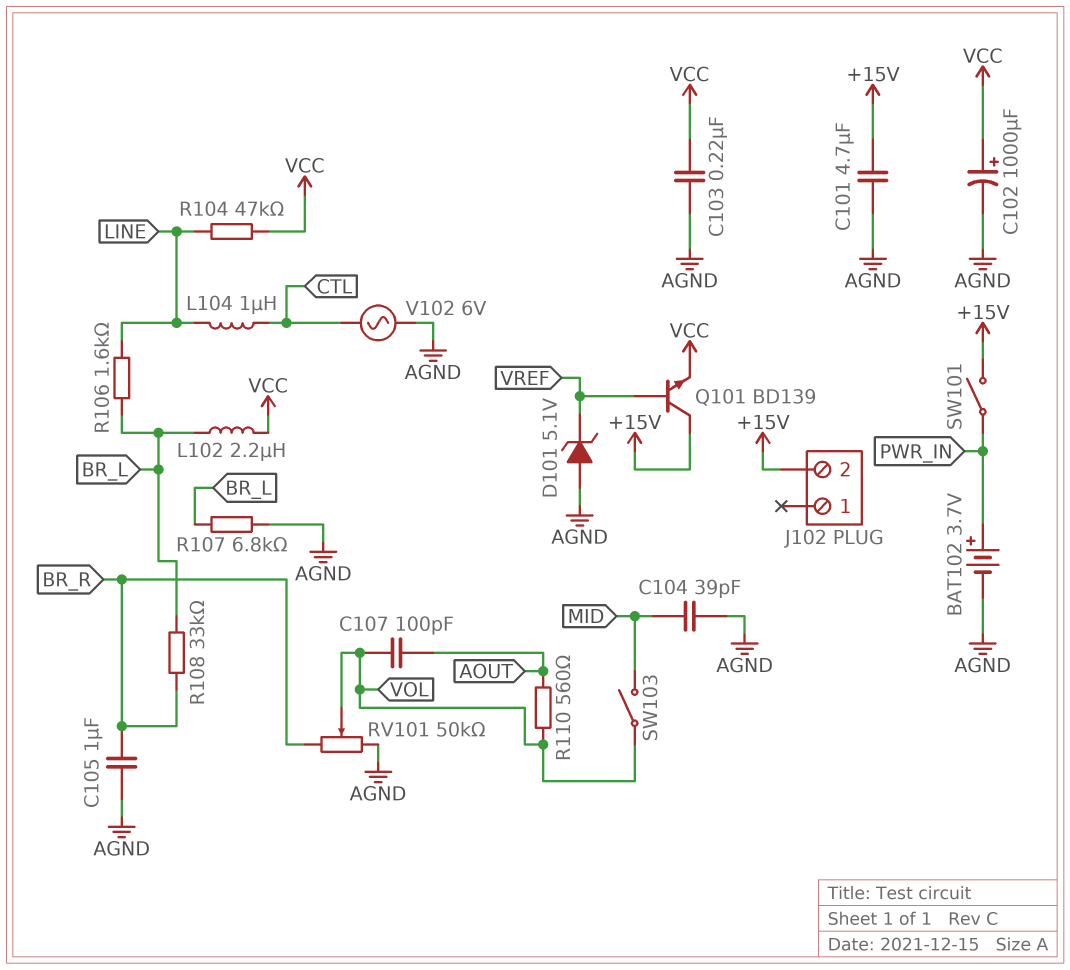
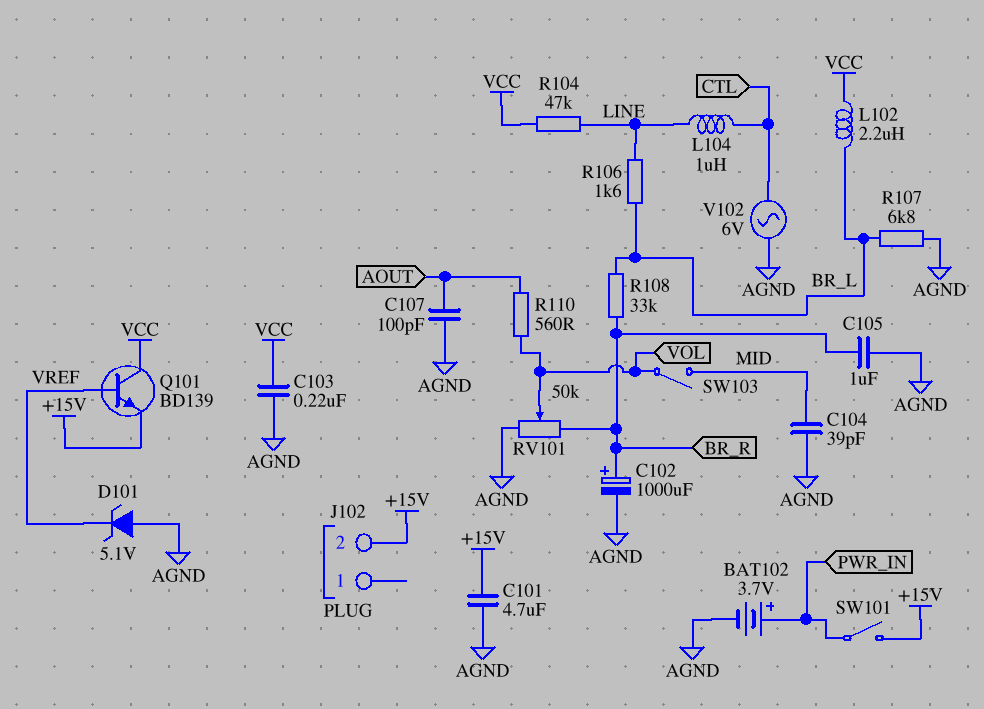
C102: 1000uF (plus VCC, minus AGND) -> 1000uF (plus BR_R, minus AGND)
C107: 100pF (AOUT, VOL) -> 100pF (AGND, AOUT)
Q101: NPN BD139 (B VREF, C +15V, E VCC) -> NPN BD139 (B VREF, C VCC, E +15V)

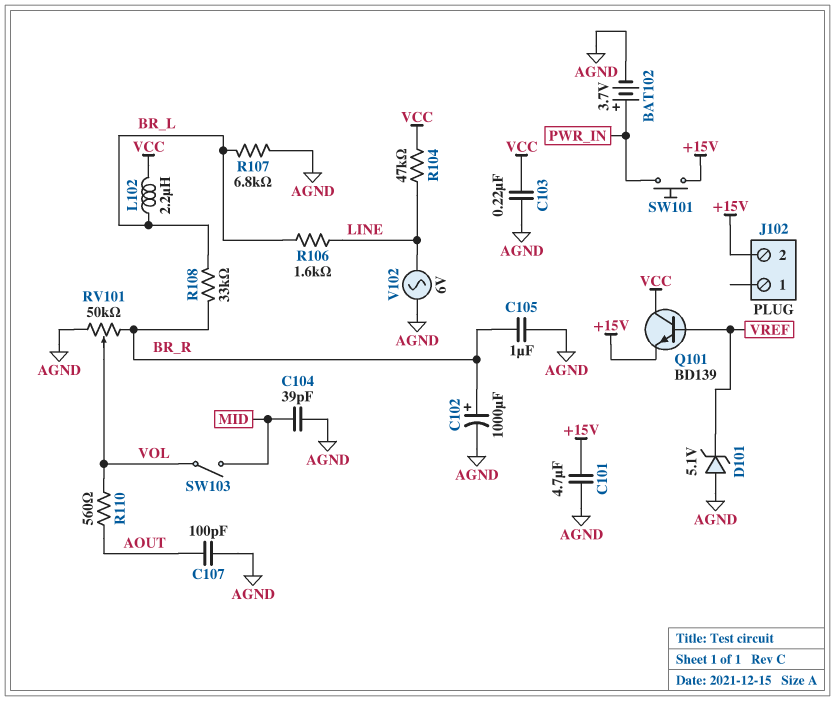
L104: 1uH (CTL, LINE) -> none
SW101: switch (+15V, PWR_IN) -> button (+15V, PWR_IN)
V102: AC 6V (AGND, CTL) -> AC 6V (AGND, LINE)

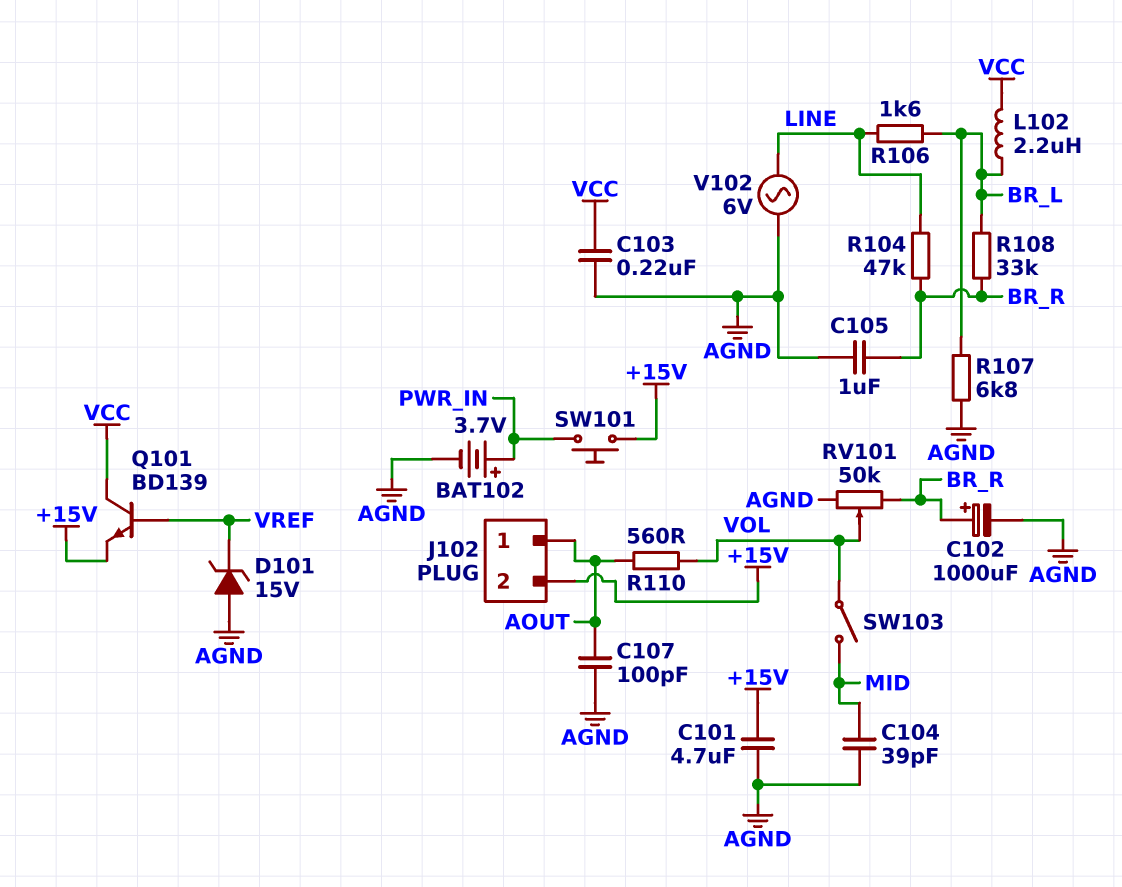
D101: zener 5.1V (A AGND, K VREF) -> zener 15V (A AGND, K VREF)
J102 pin 1: none -> AOUT
R104: 47k (LINE, VCC) -> 47k (BR_R, LINE)

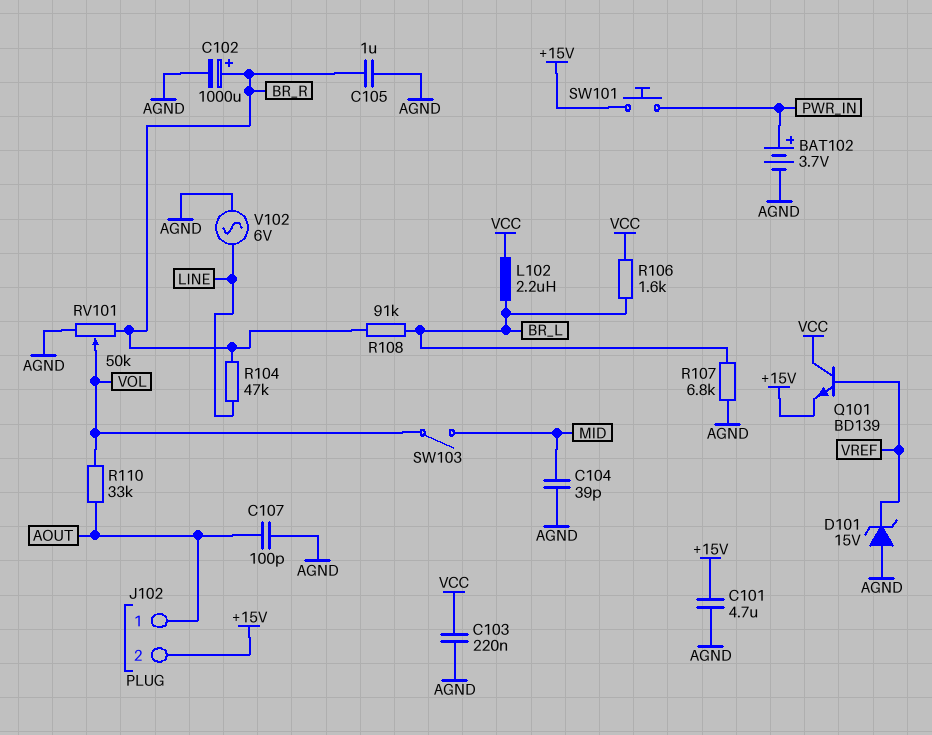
R106: 1.6k (BR_L, LINE) -> 1.6k (BR_L, VCC)
R108: 33k (BR_L, BR_R) -> 91k (BR_L, BR_R)
R110: 560 (AOUT, VOL) -> 33k (AOUT, VOL)

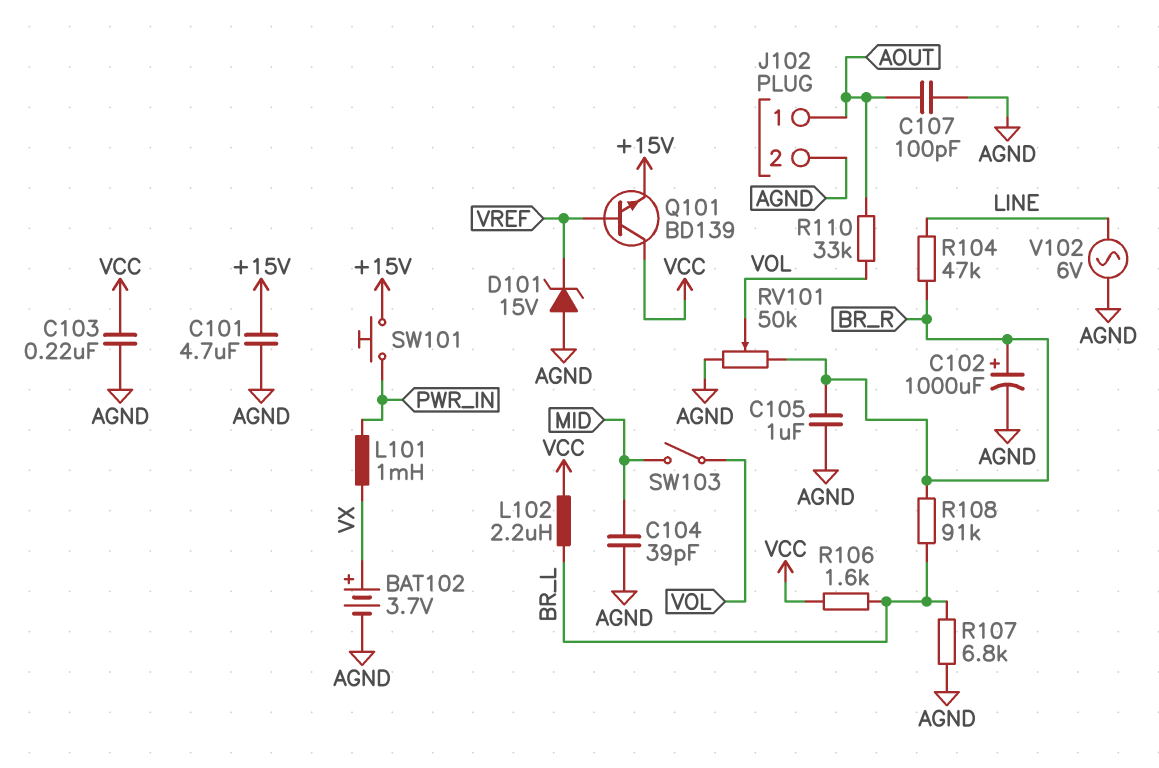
BAT102: 3.7V (plus PWR_IN, minus AGND) -> 3.7V (plus VX, minus AGND)
J102 pin 2: +15V -> AGND
L101: none -> 1mH (PWR_IN, VX)

